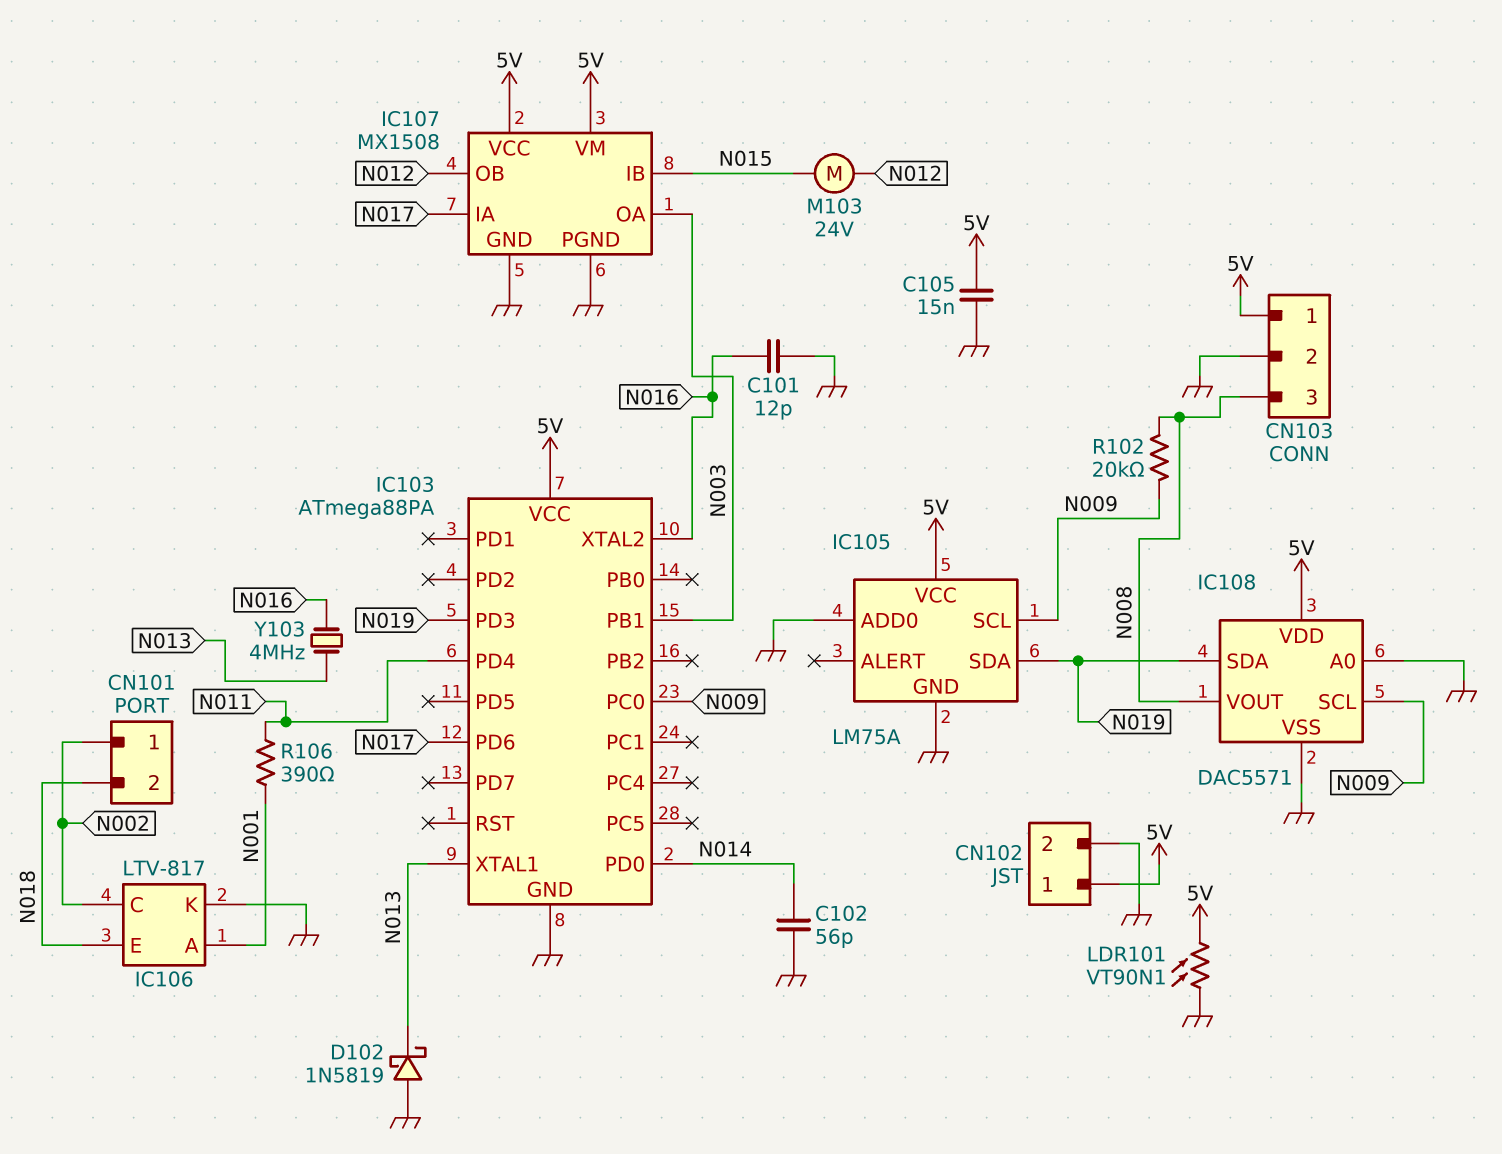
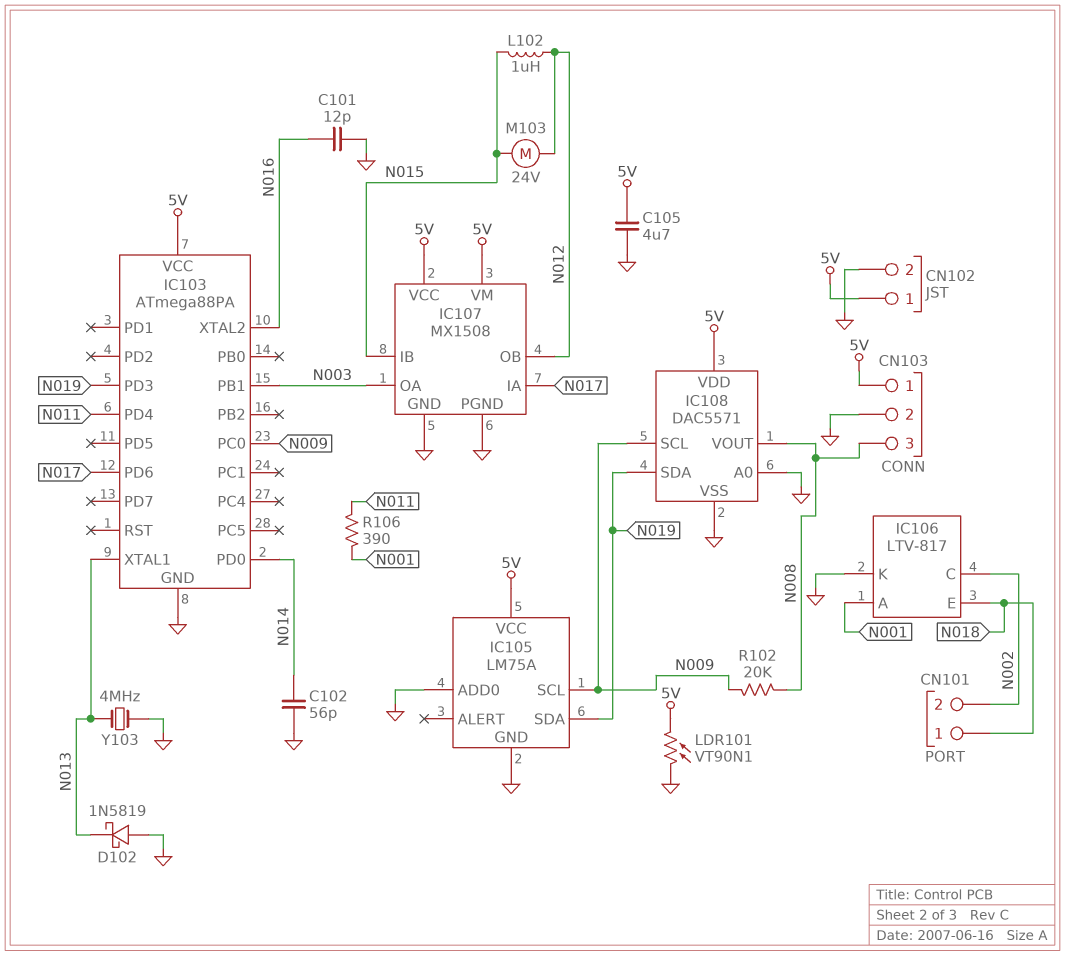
C105: 15nF (5V, GND) -> 4.7uF (5V, GND)
CN101 pin 1: N002 -> N018
CN101 pin 2: N018 -> N002
L102: none -> 1uH (N012, N015)
Y103: 4MHz (N013, N016) -> 4MHz (GND, N013)

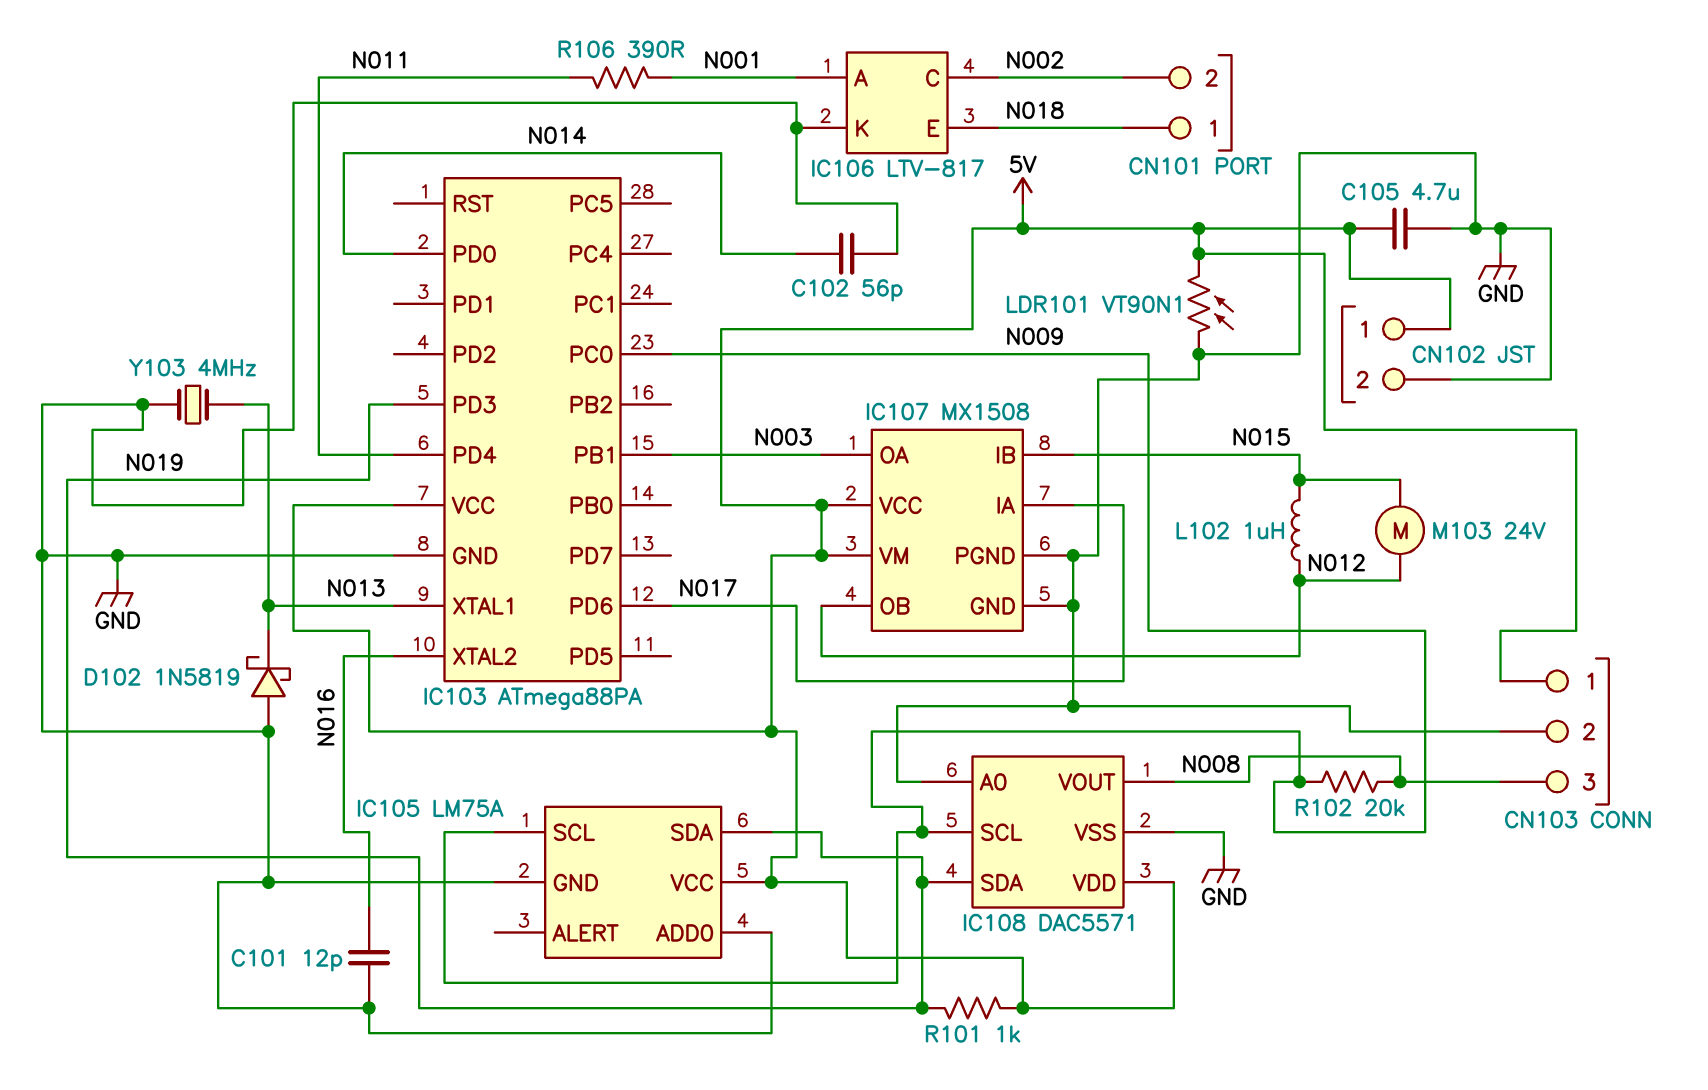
R101: none -> 1k (5V, N019)

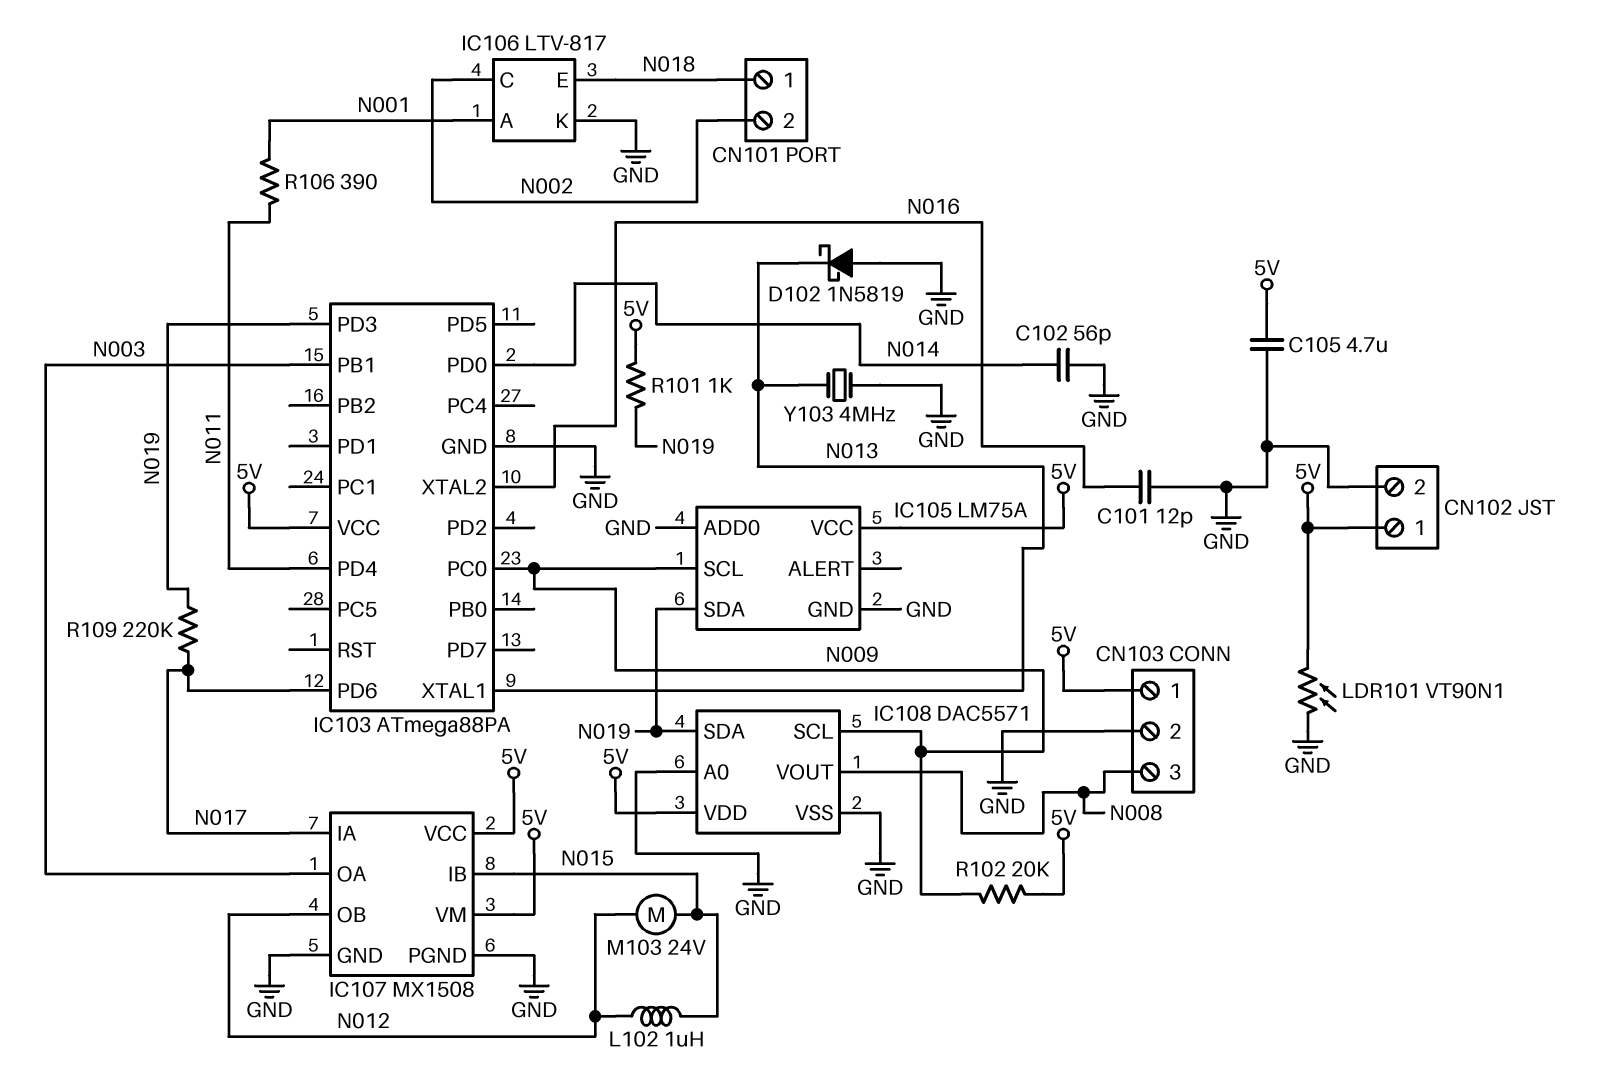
R102: 20k (N008, N009) -> 20k (5V, N009)
R109: none -> 220k (N017, N019)

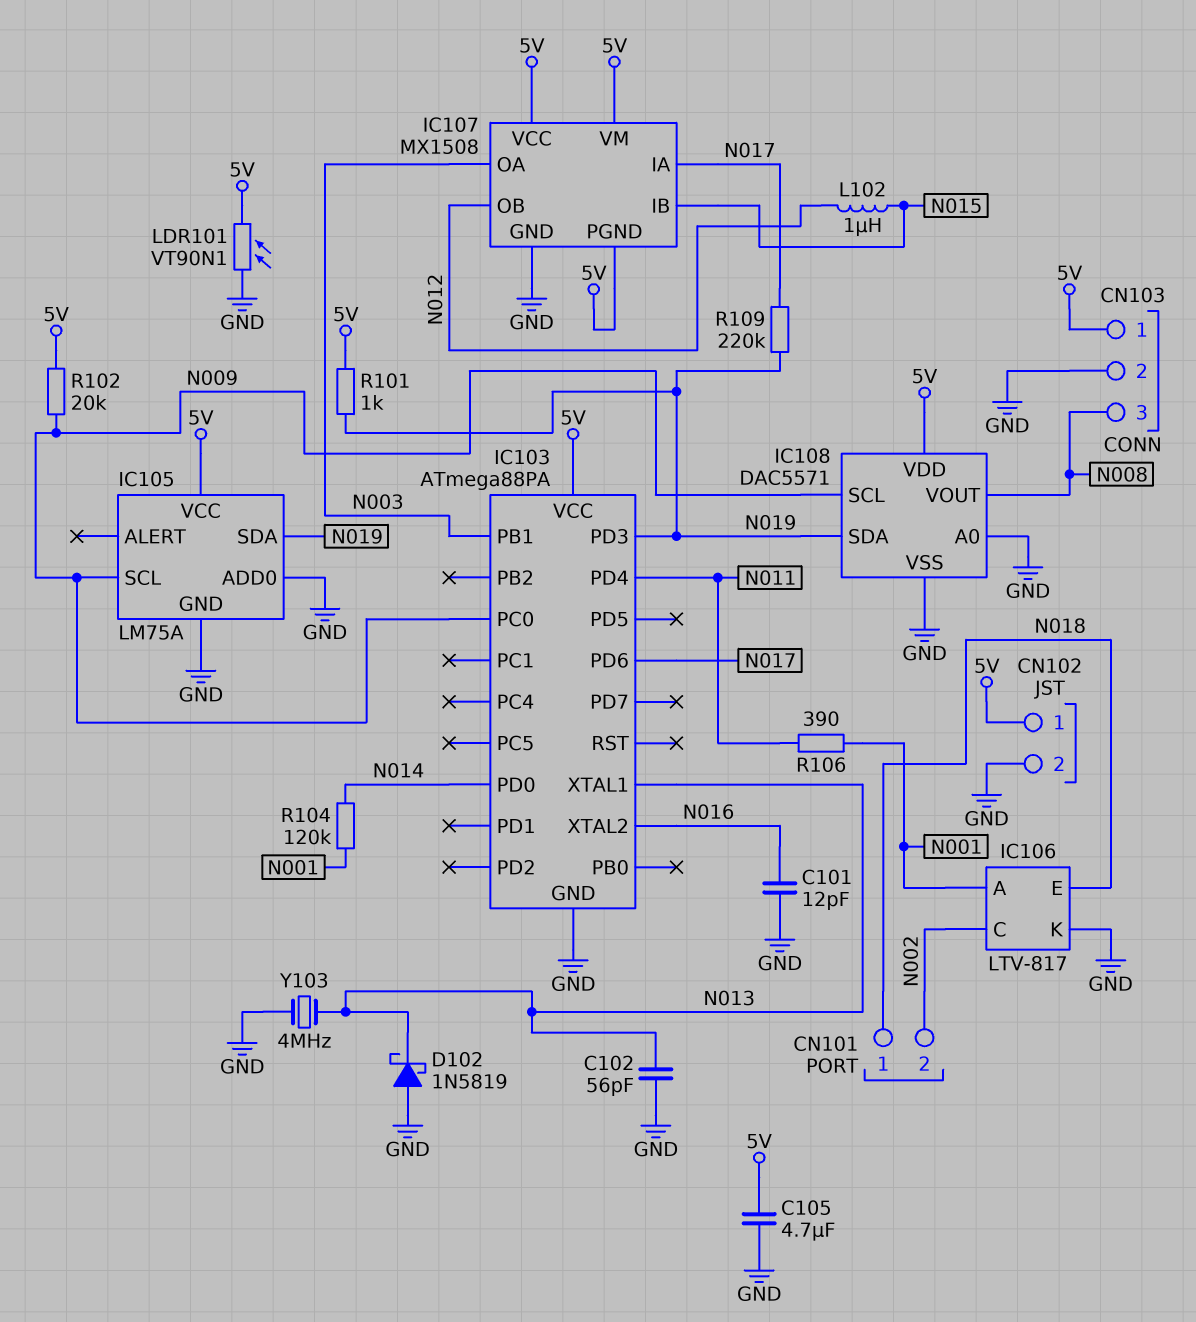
C102: 56pF (GND, N014) -> 56pF (GND, N013)
IC107 pin PGND: GND -> 5V
M103: motor 24V (N012, N015) -> none
R104: none -> 120k (N001, N014)

